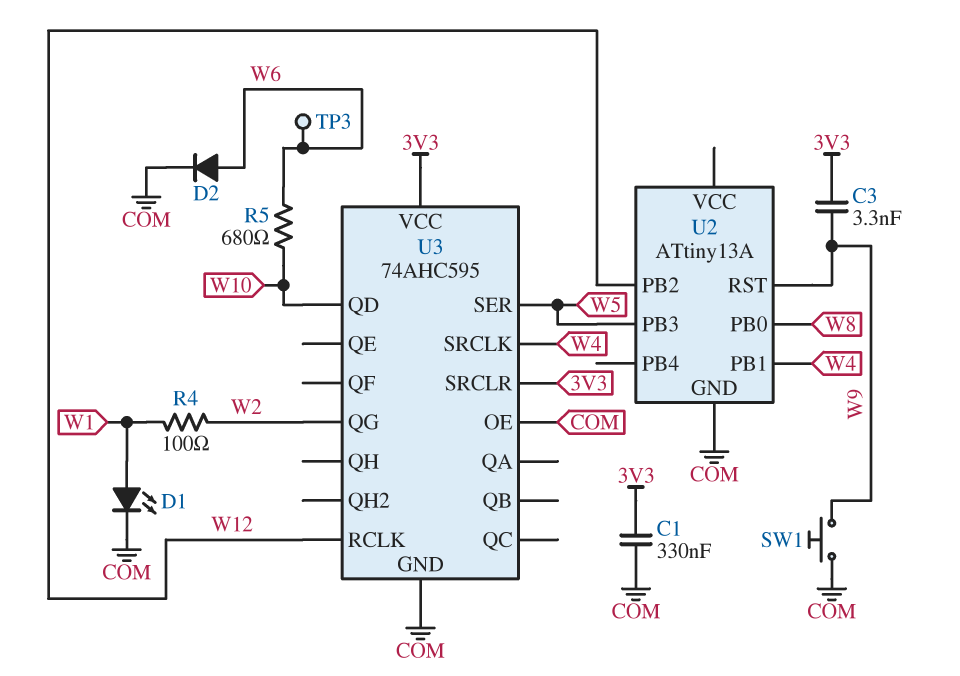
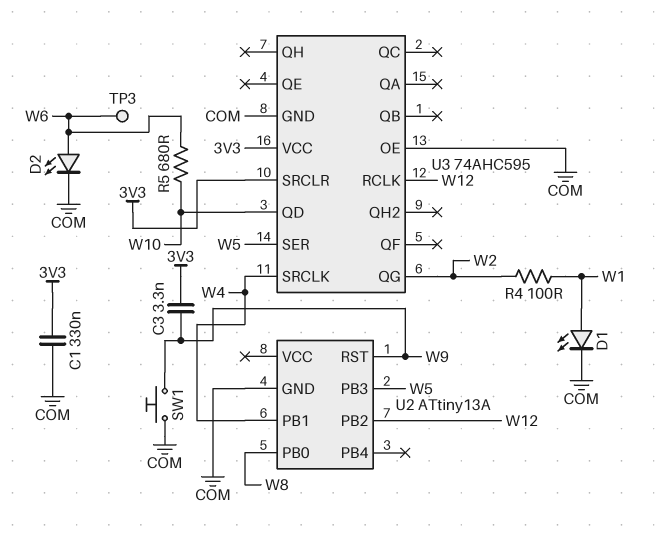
D2: diode (A W6, K COM) -> LED (A W6, K COM)

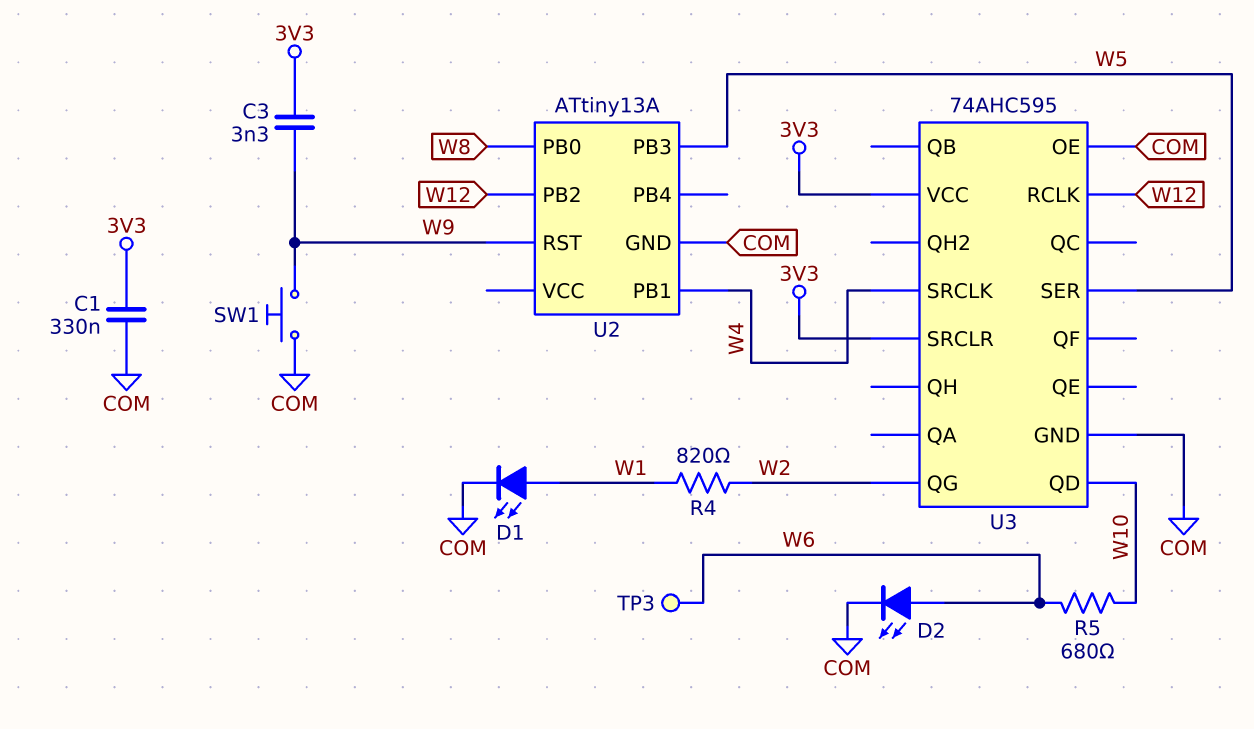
R4: 100 (W1, W2) -> 820 (W1, W2)

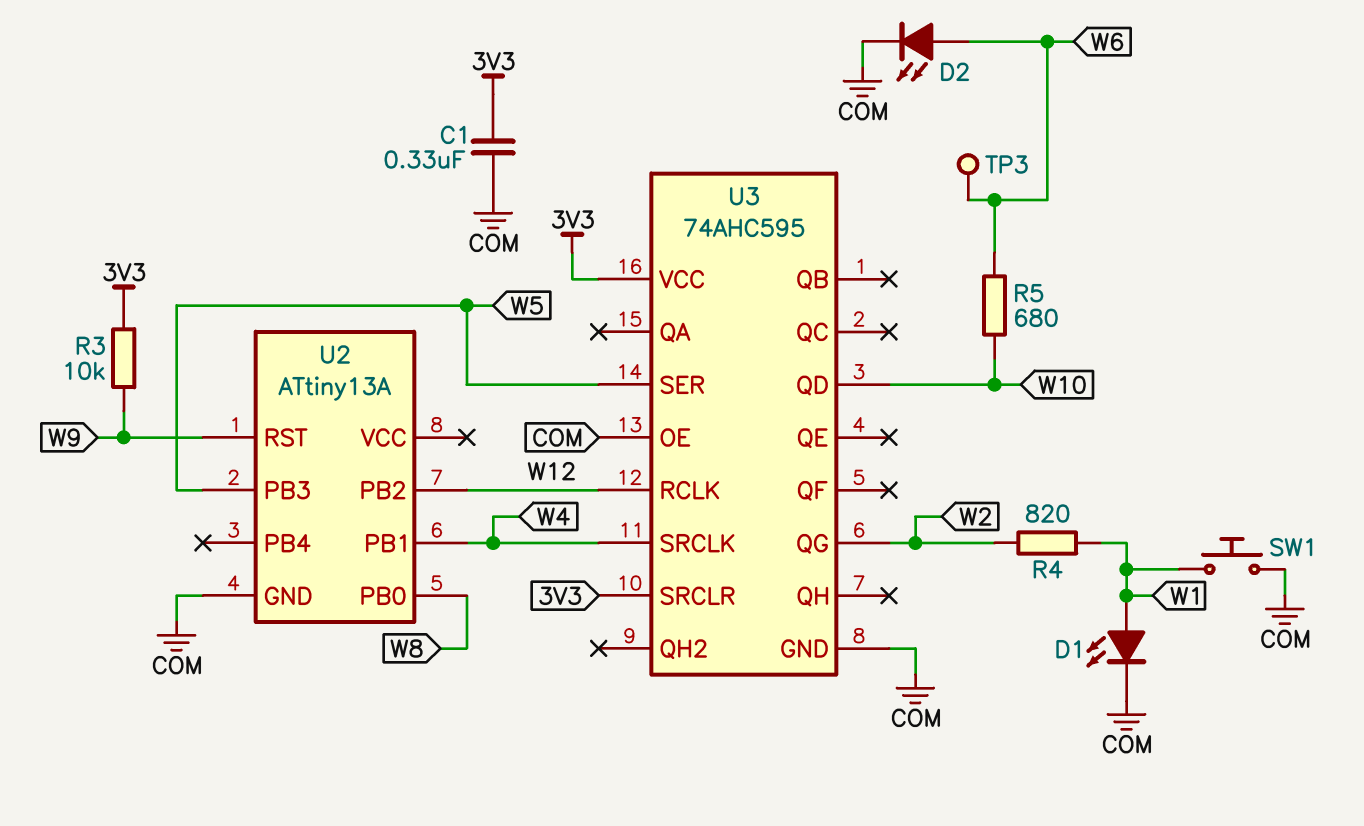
C3: 3.3nF (3V3, W9) -> none
R3: none -> 10k (3V3, W9)
SW1: button (COM, W9) -> button (COM, W1)

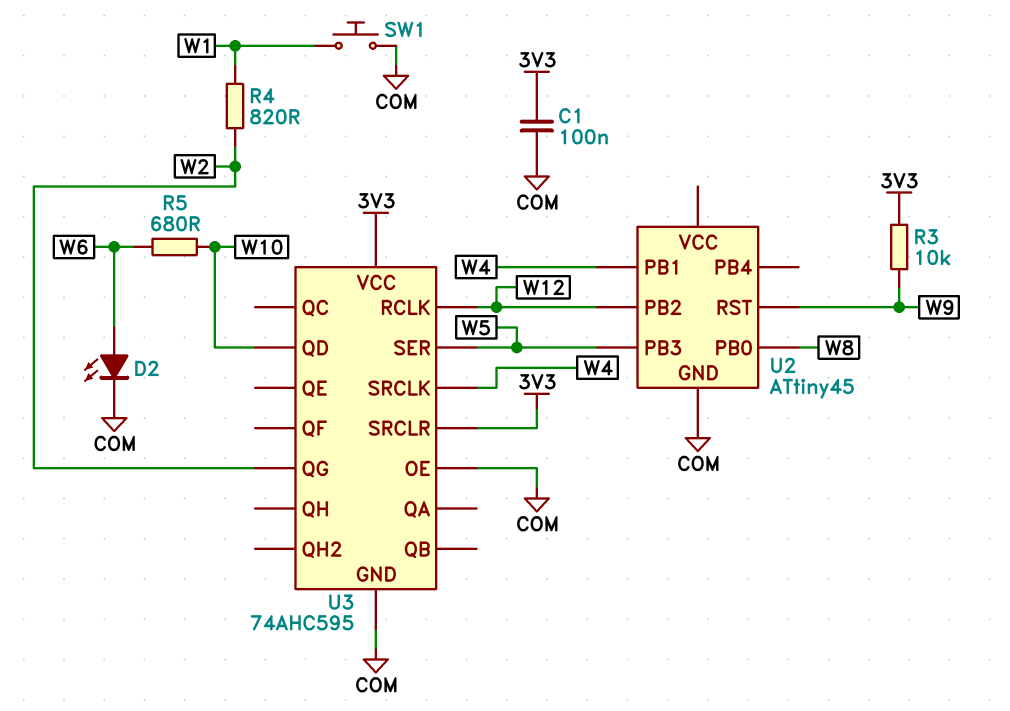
C1: 330nF (3V3, COM) -> 100nF (3V3, COM)
D1: LED (A W1, K COM) -> none
TP3: test point (W6) -> none
U2: ATtiny13A -> ATtiny45

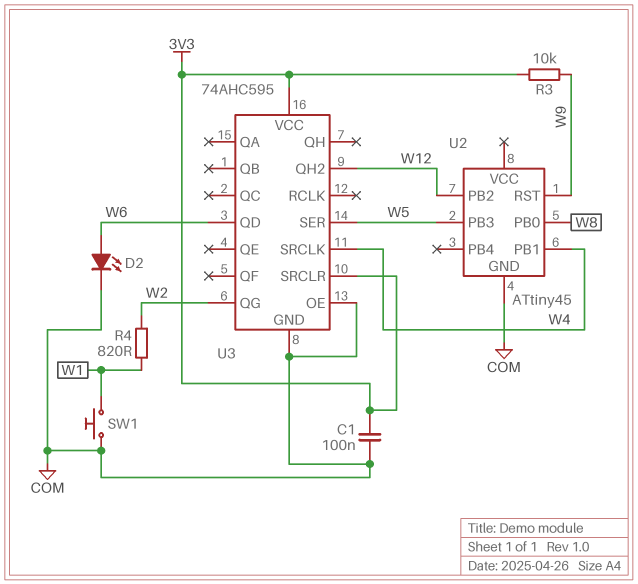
R5: 680 (W6, W10) -> none
U3 pin QD: W10 -> W6
U3 pin QH2: none -> W12
U3 pin RCLK: W12 -> none

